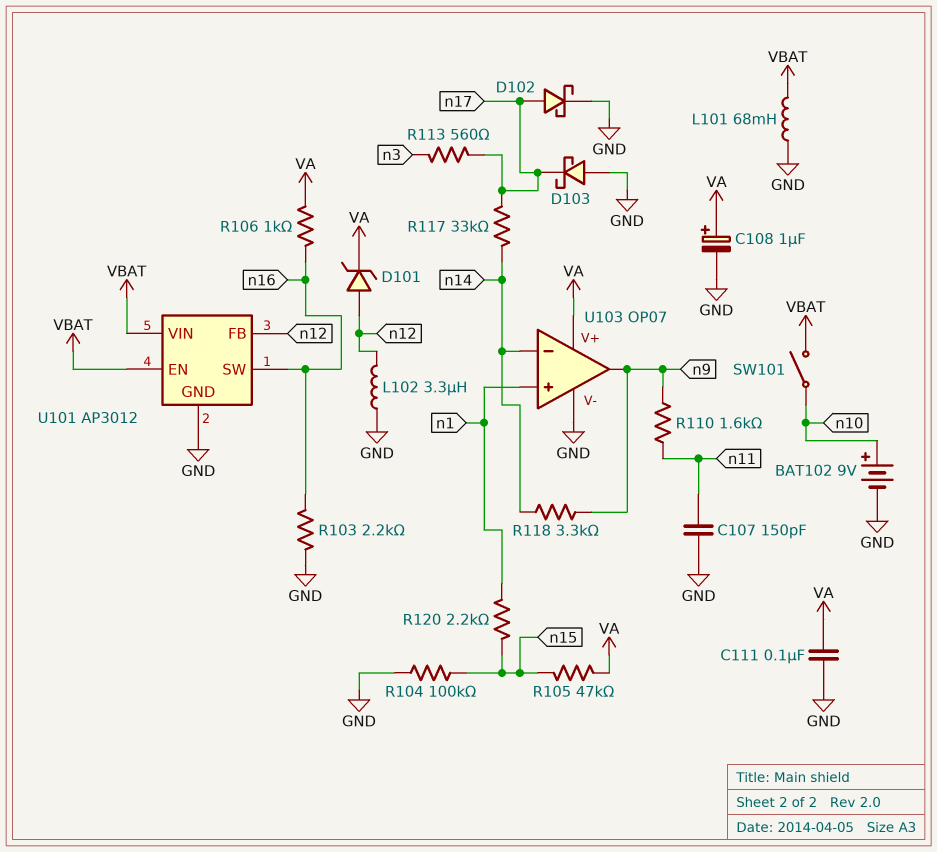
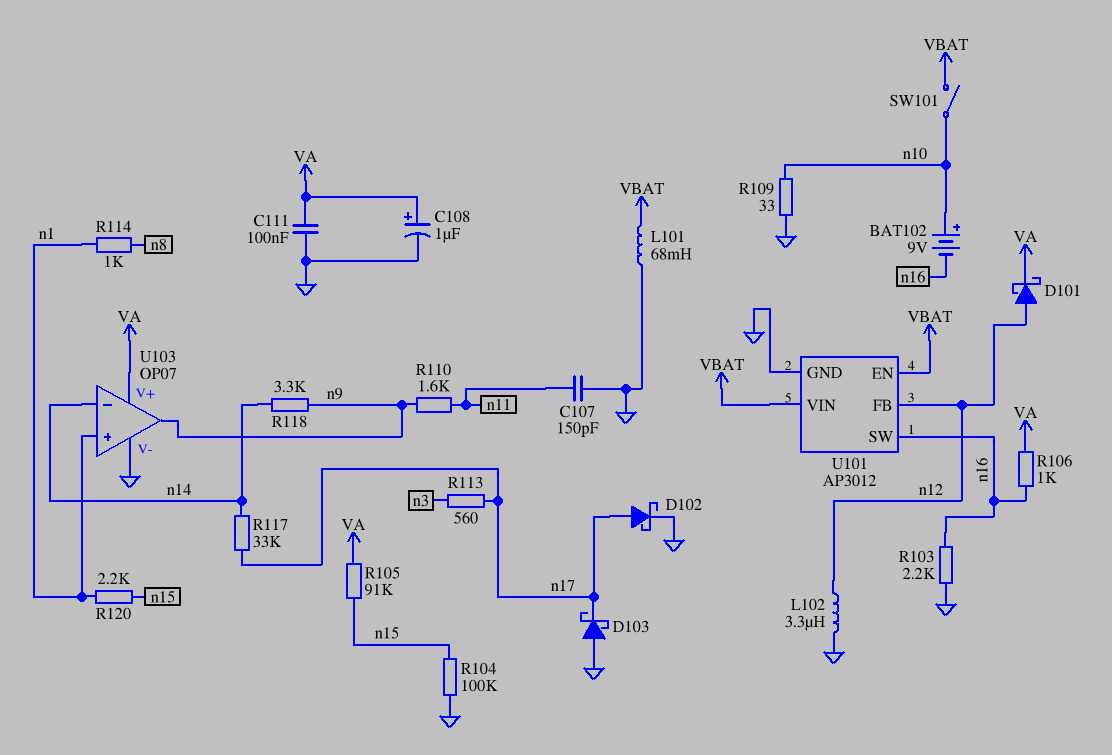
BAT102: 9V (plus n10, minus GND) -> 9V (plus n10, minus n16)
D101: zener (A n12, K VA) -> schottky (A n12, K VA)
R105: 47k (VA, n15) -> 91k (VA, n15)
R109: none -> 33 (GND, n10)
R114: none -> 1k (n1, n8)

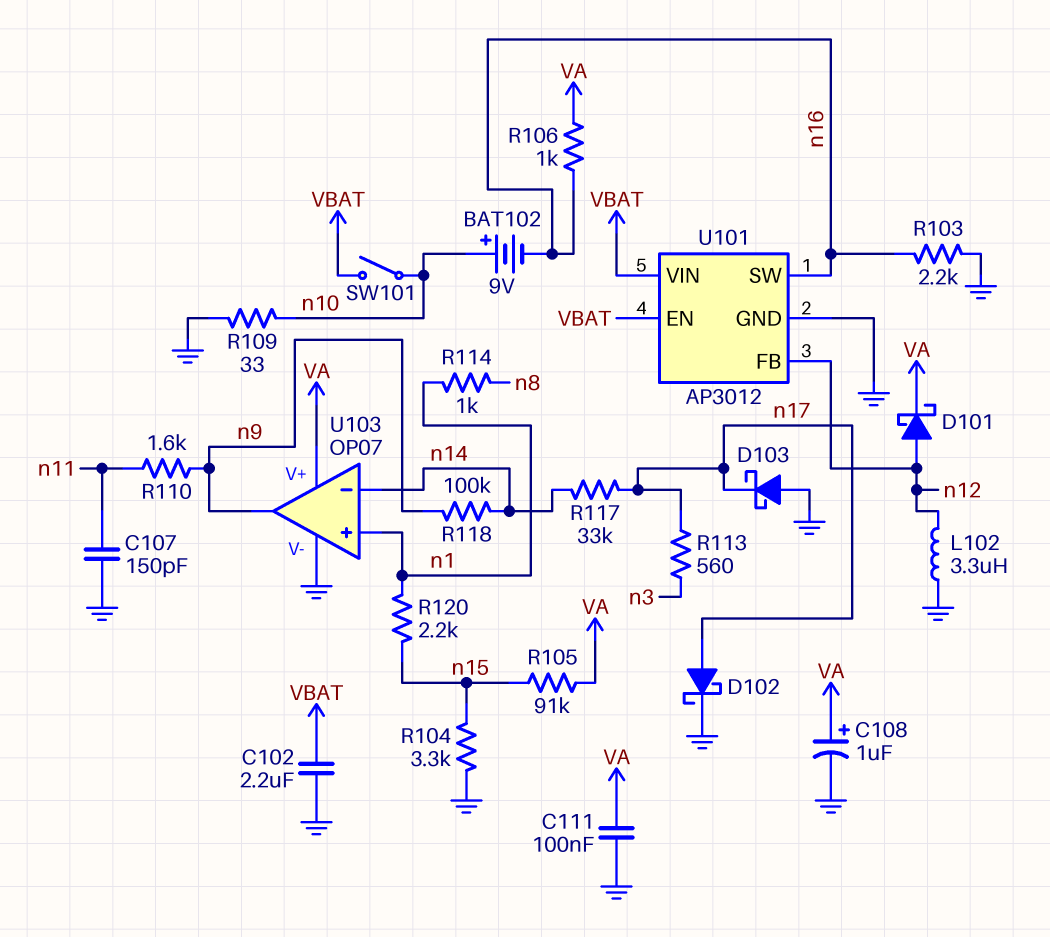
C102: none -> 2.2uF (GND, VBAT)
L101: 68mH (GND, VBAT) -> none
R104: 100k (GND, n15) -> 3.3k (GND, n15)
R118: 3.3k (n9, n14) -> 100k (n9, n14)

